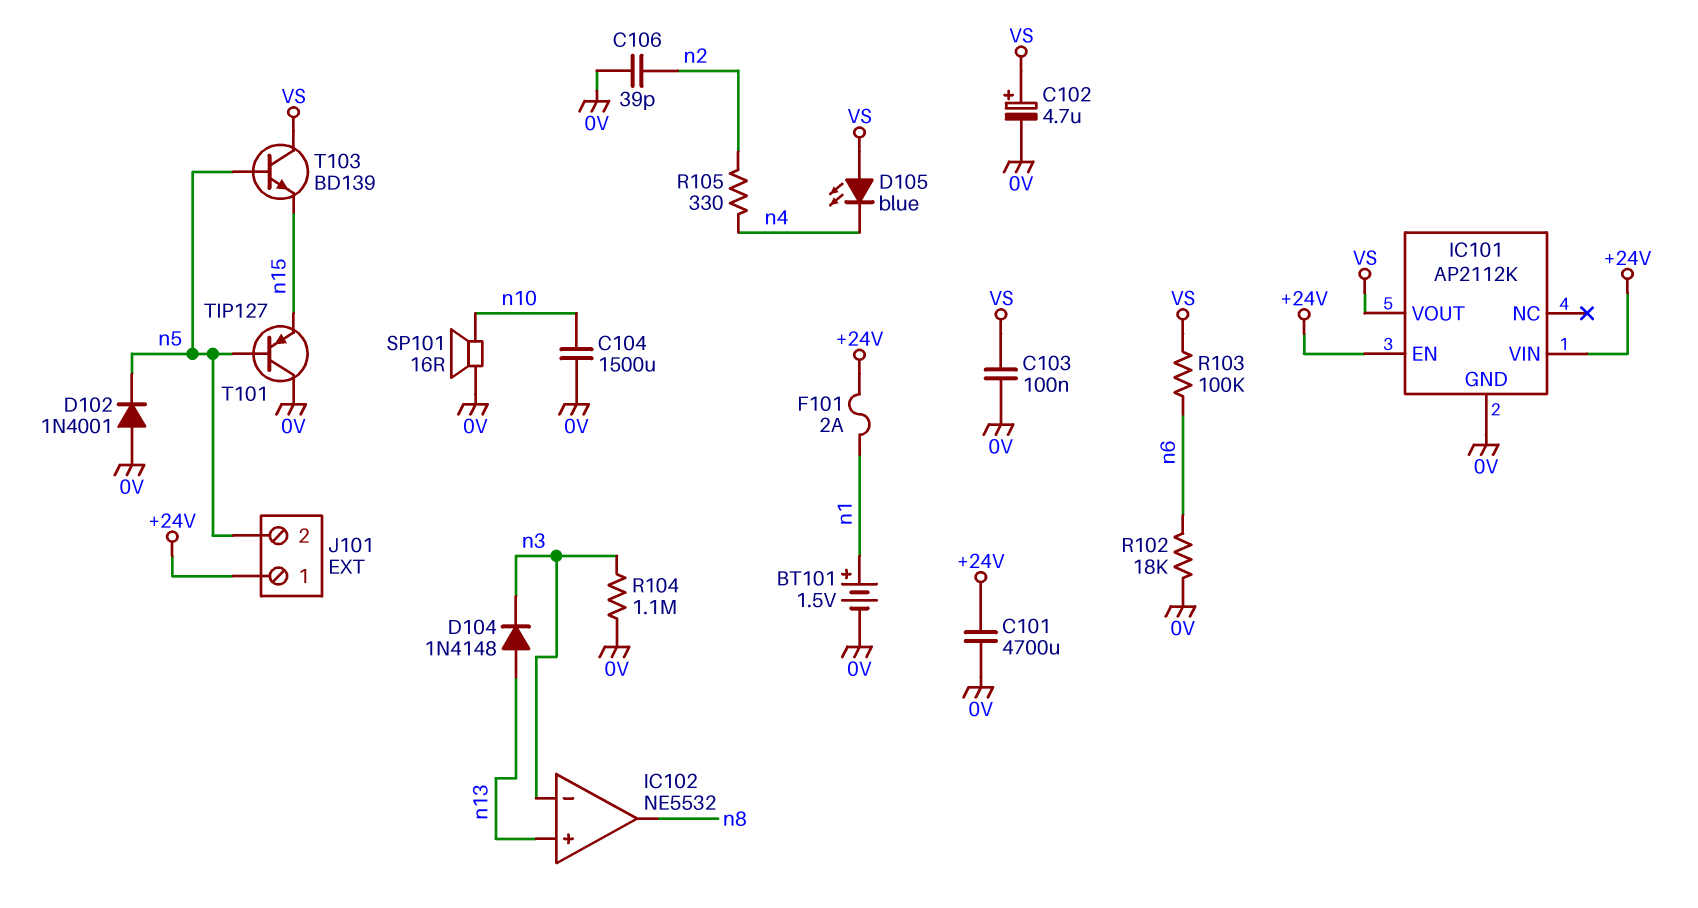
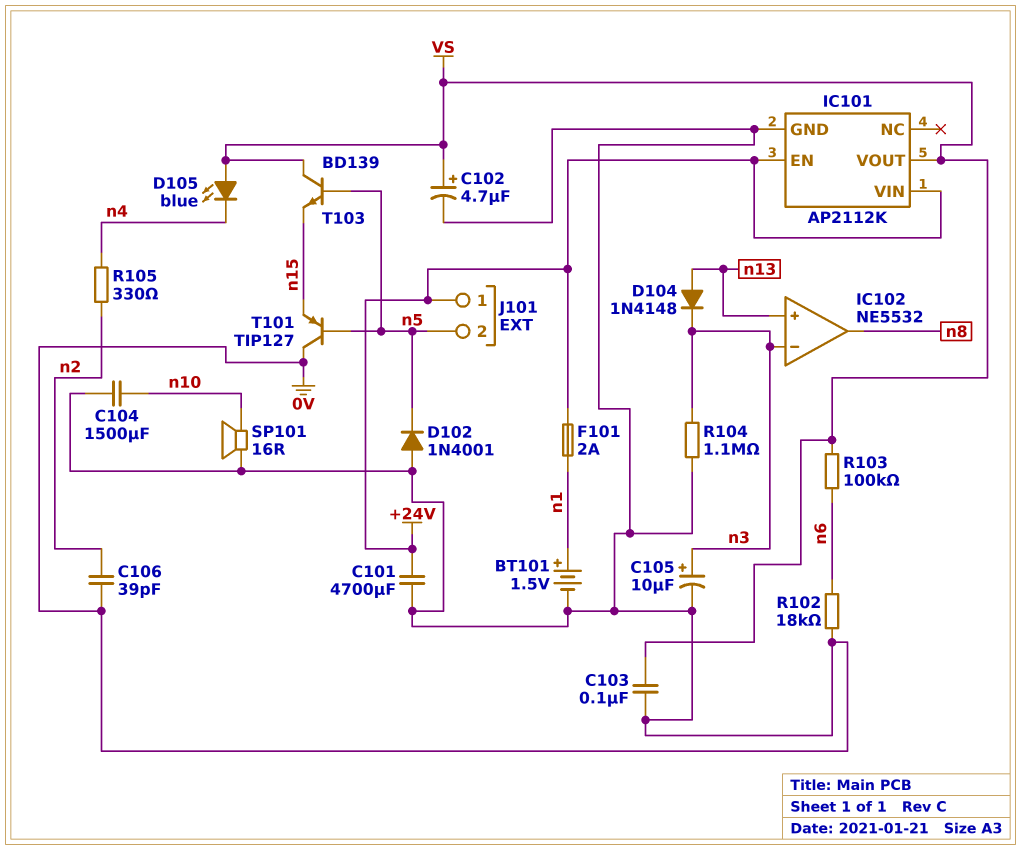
C105: none -> 10uF (plus n3, minus 0V)

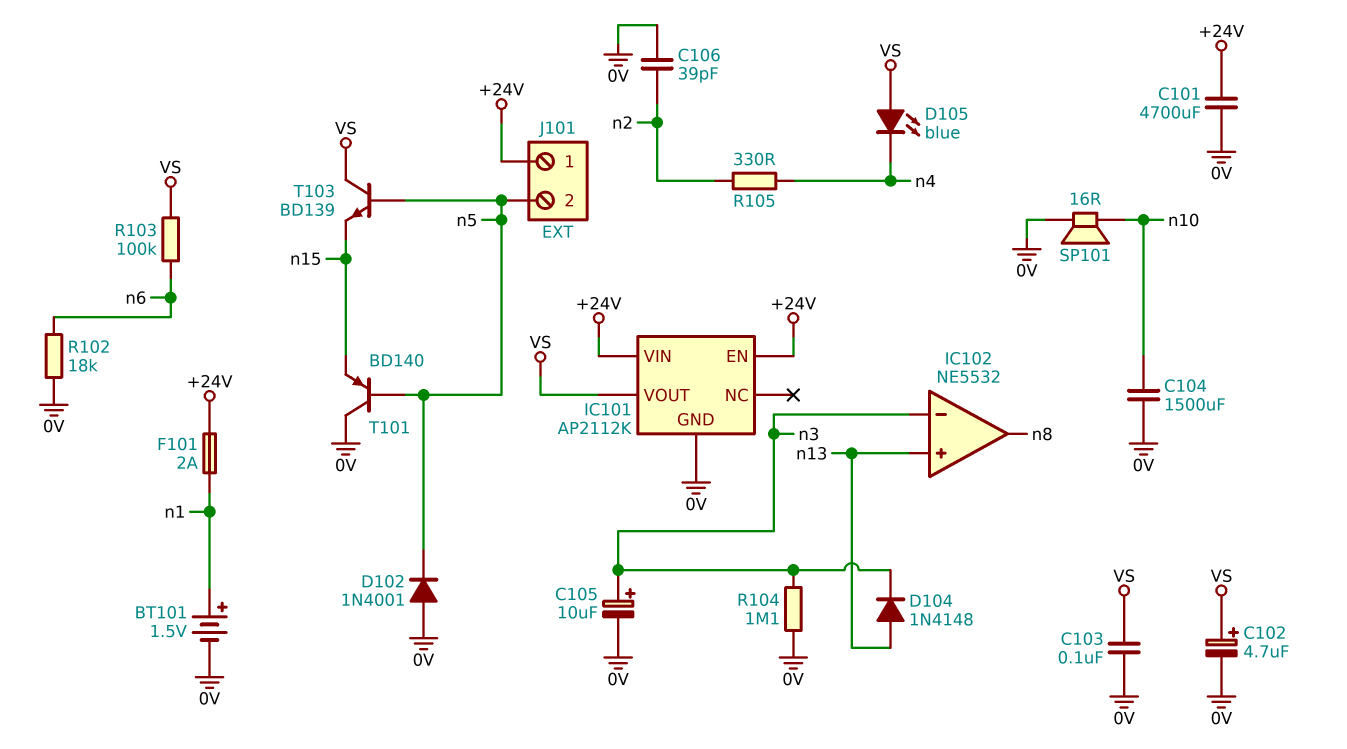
T101: PNP TIP127 (B n5, C 0V, E n15) -> PNP BD140 (B n5, C 0V, E n15)

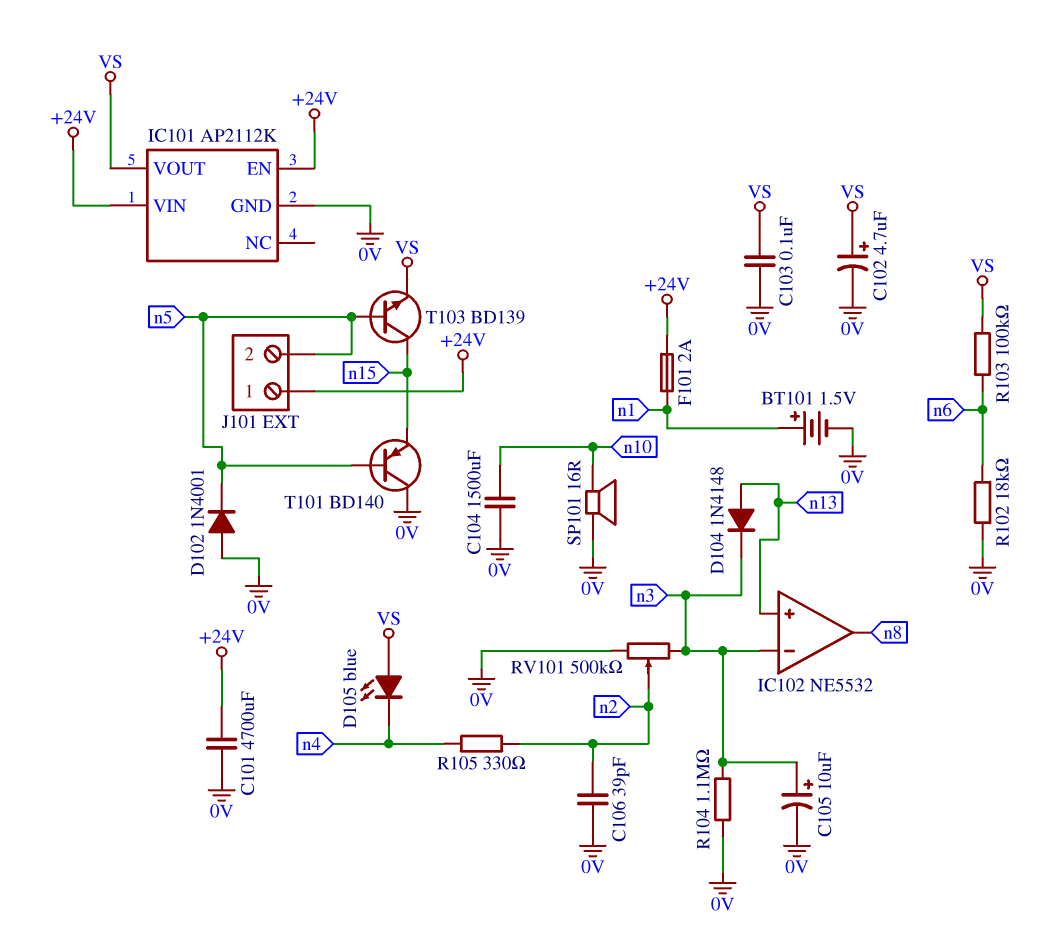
RV101: none -> 500k (0V, n3, wiper n2)
T103: NPN BD139 (B n5, C VS, E n15) -> NPN BD139 (B n5, C n15, E VS)

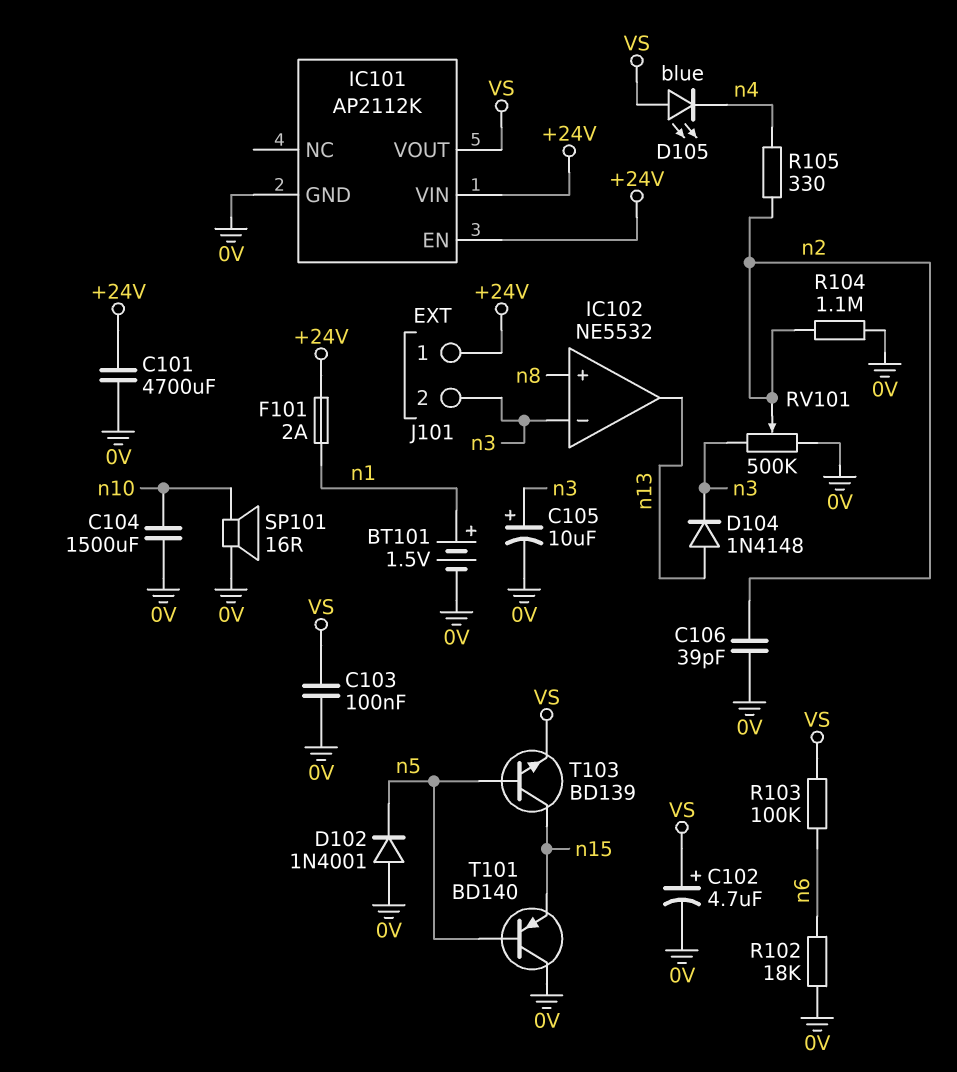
IC102 pin in+: n13 -> n8
IC102 pin out: n8 -> n13
J101 pin 2: n5 -> n3
R104: 1.1M (0V, n3) -> 1.1M (0V, n2)

